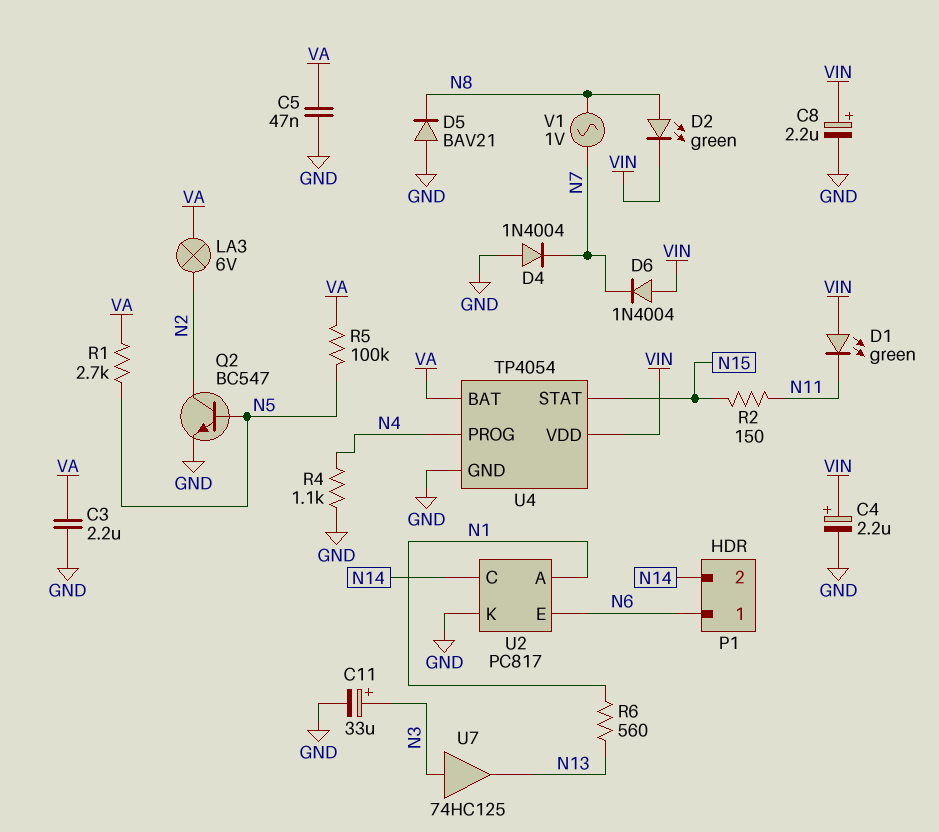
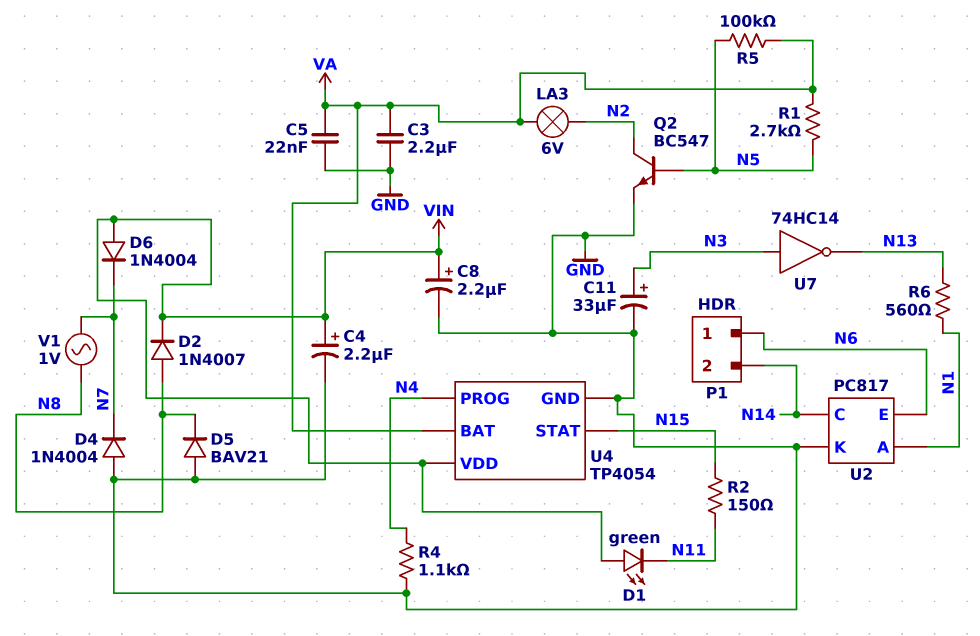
C5: 47nF (GND, VA) -> 22nF (GND, VA)
D2: LED green (A N8, K VIN) -> diode 1N4007 (A N8, K VIN)
U7: buffer 74HC125 (in N3, out N13) -> NOT 74HC14 (in N3, out N13)

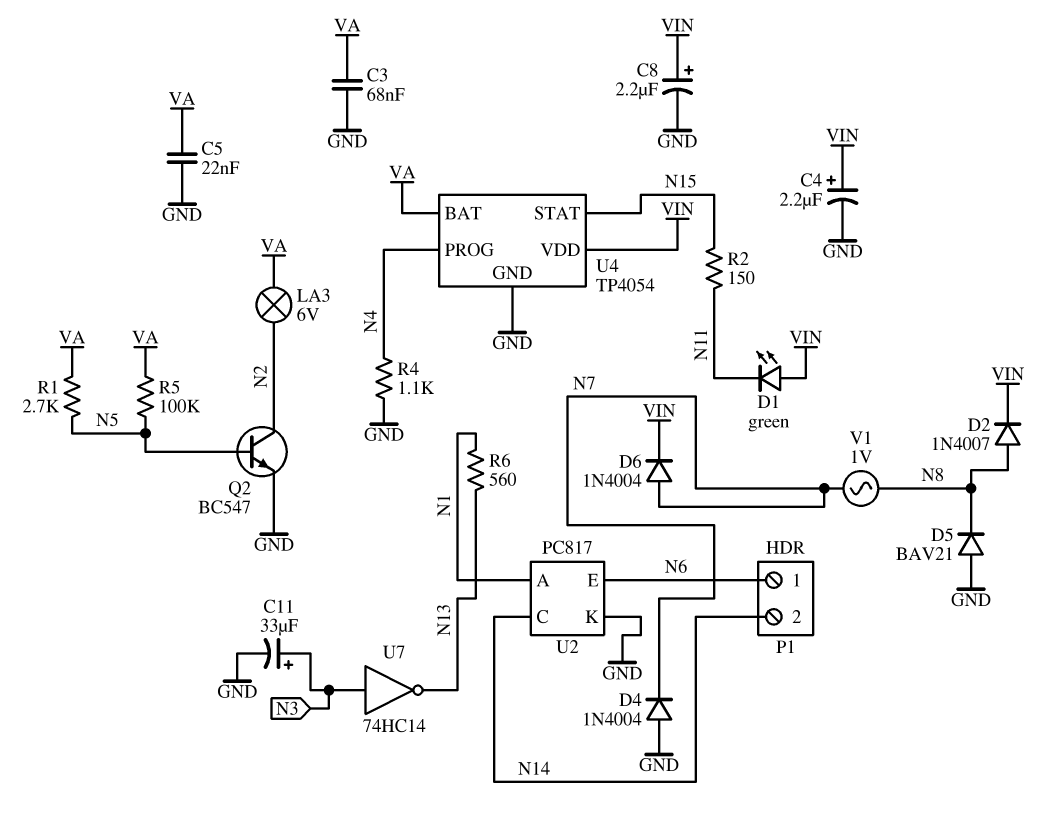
C3: 2.2uF (GND, VA) -> 68nF (GND, VA)
D6: diode 1N4004 (A VIN, K N7) -> diode 1N4004 (A N7, K VIN)

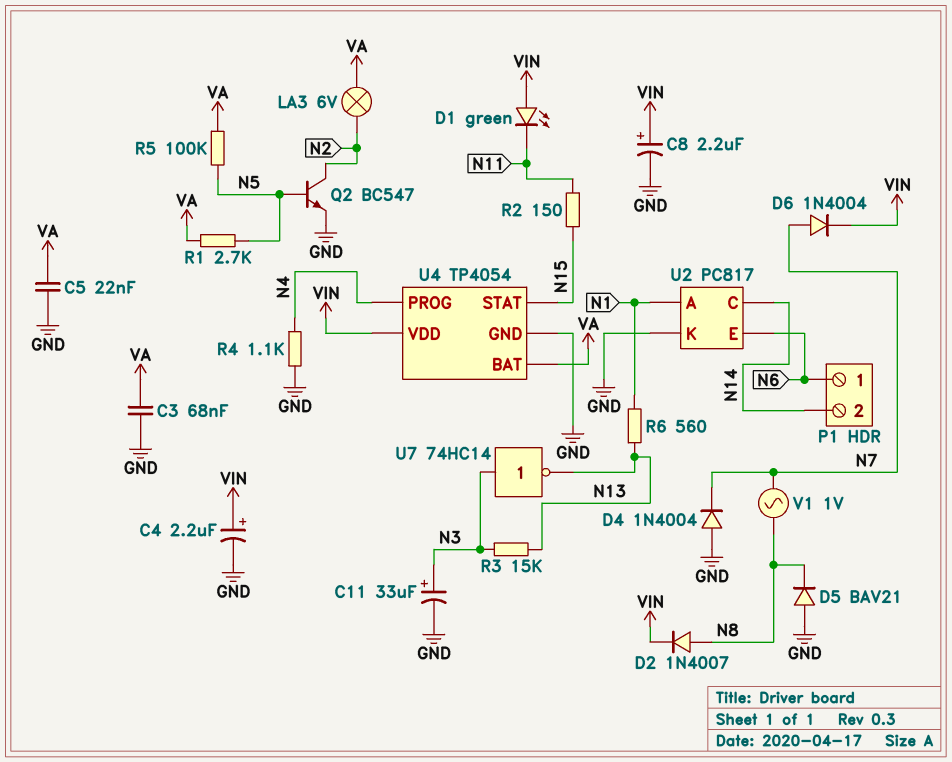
R3: none -> 15k (N3, N13)

